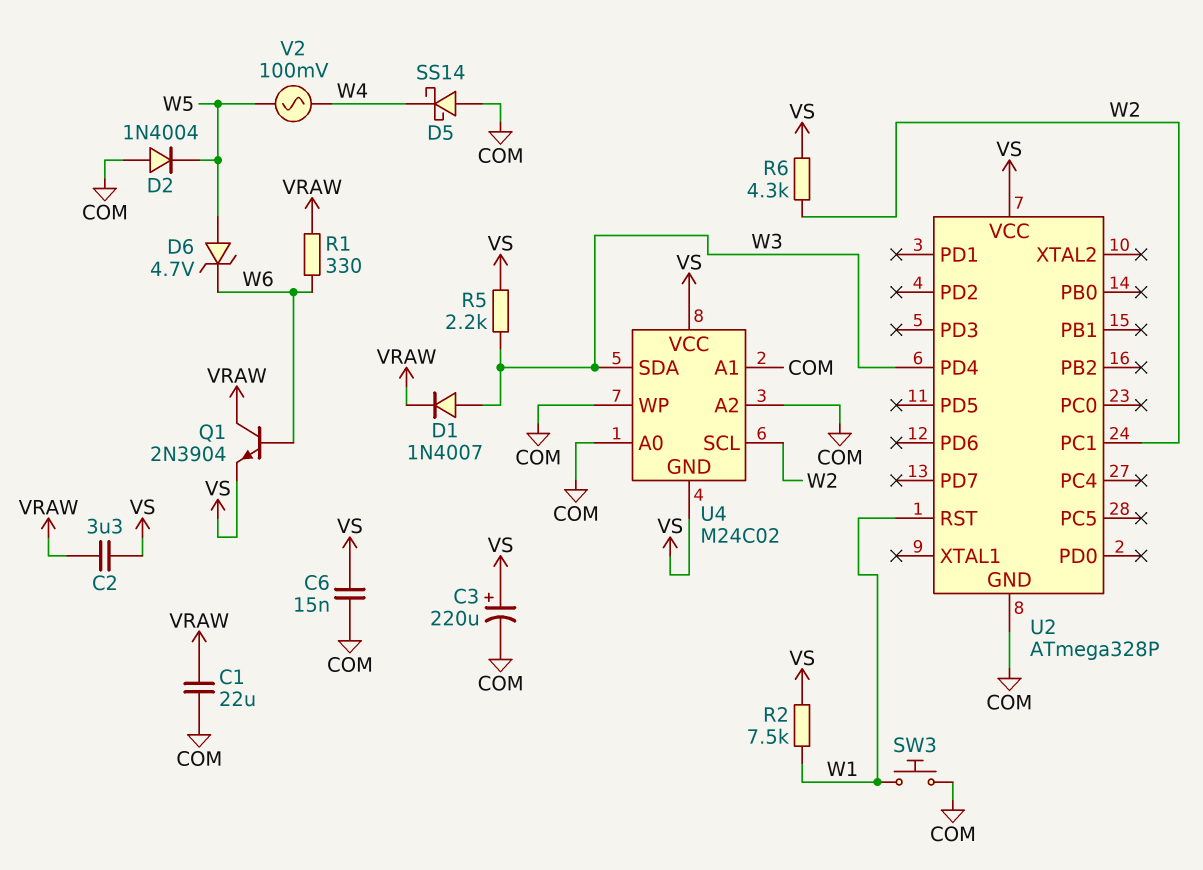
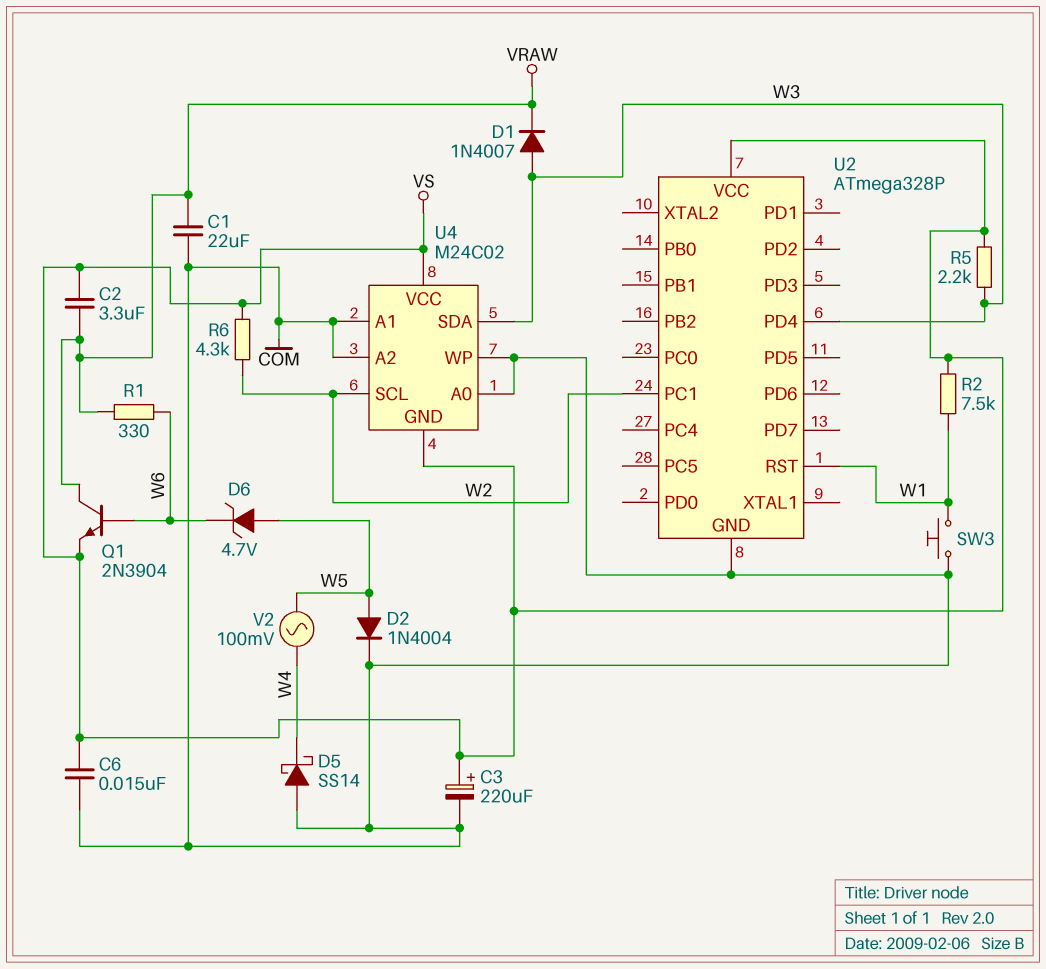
D2: diode 1N4004 (A COM, K W5) -> diode 1N4004 (A W5, K COM)

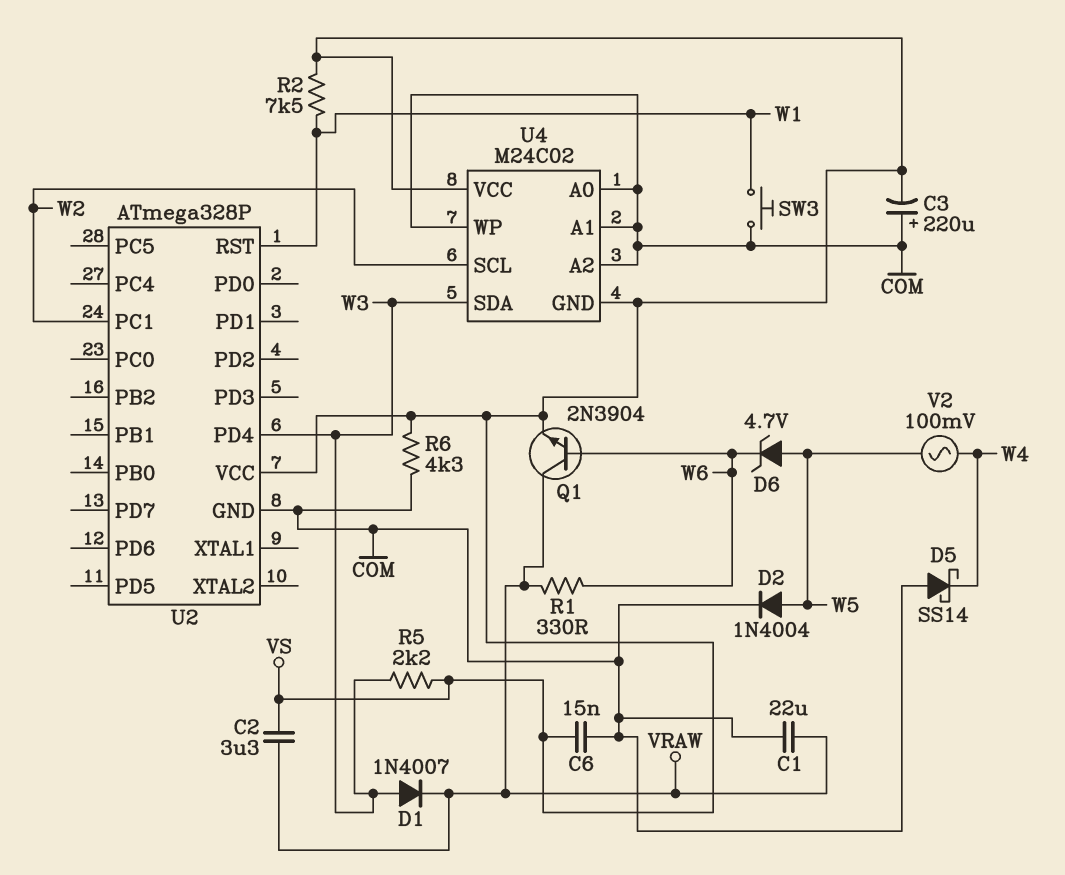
C3: 220uF (plus VS, minus COM) -> 220uF (plus COM, minus VS)
R6: 4.3k (VS, W2) -> 4.3k (COM, VS)

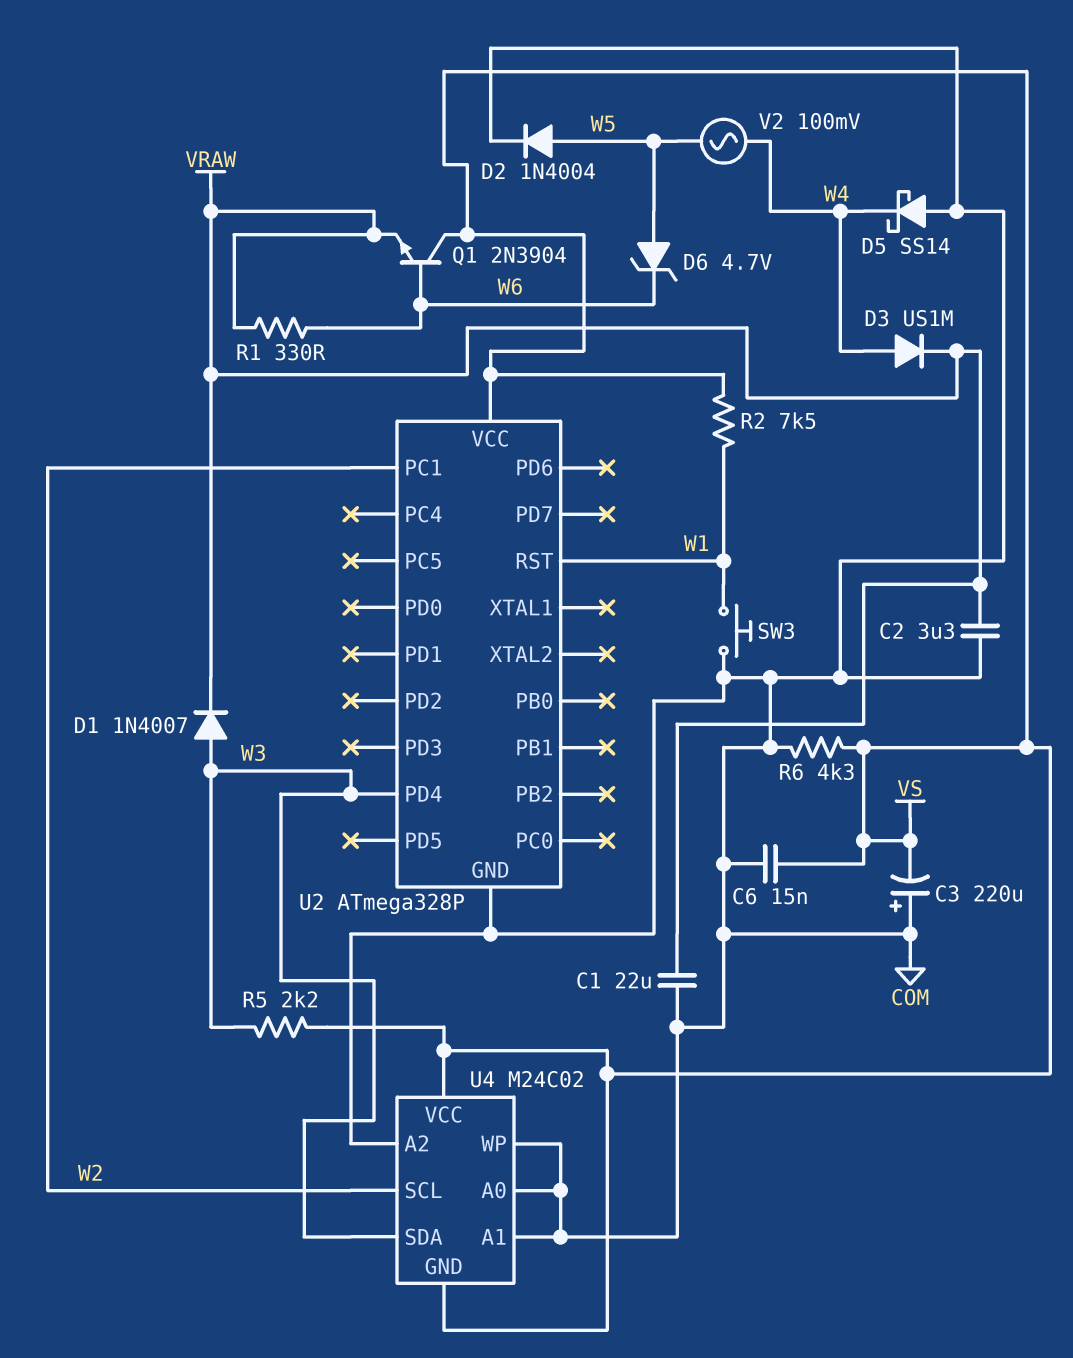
C2: 3.3uF (VRAW, VS) -> 3.3uF (COM, VRAW)
D3: none -> diode US1M (A W4, K VRAW)
Q1: NPN 2N3904 (B W6, C VRAW, E VS) -> NPN 2N3904 (B W6, C VS, E VRAW)

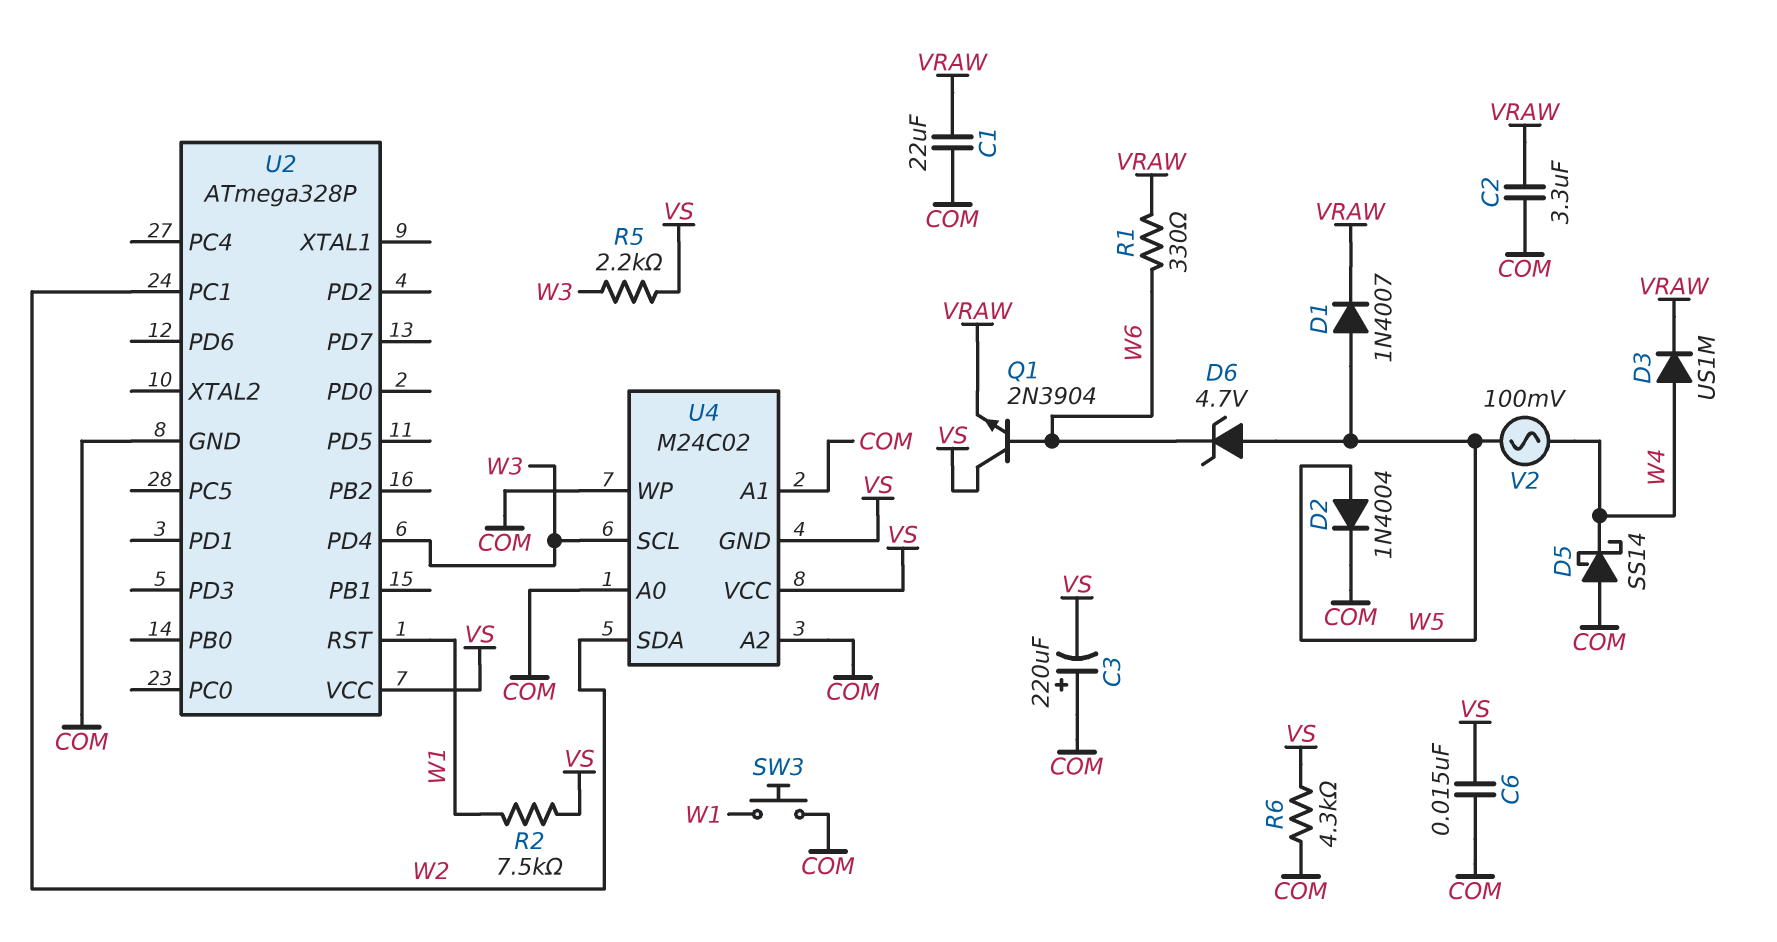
D1: diode 1N4007 (A W3, K VRAW) -> diode 1N4007 (A W5, K VRAW)
U4 pin SCL: W2 -> W3
U4 pin SDA: W3 -> W2

